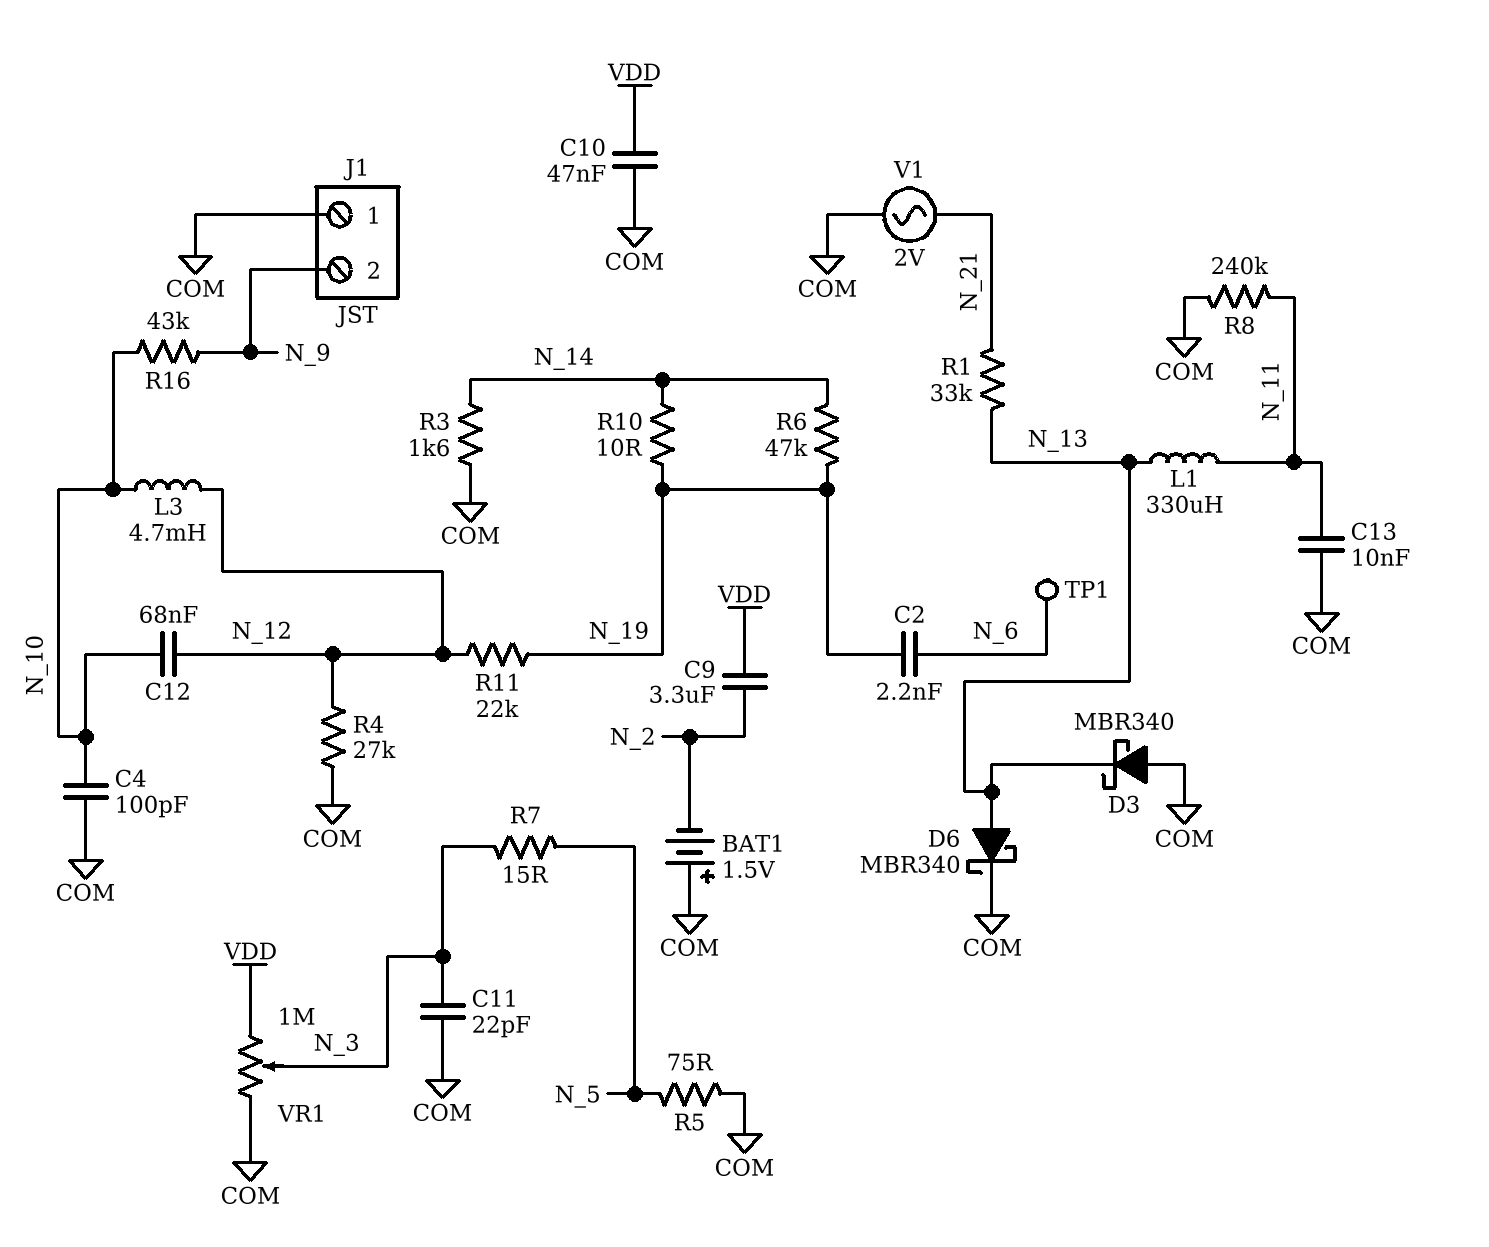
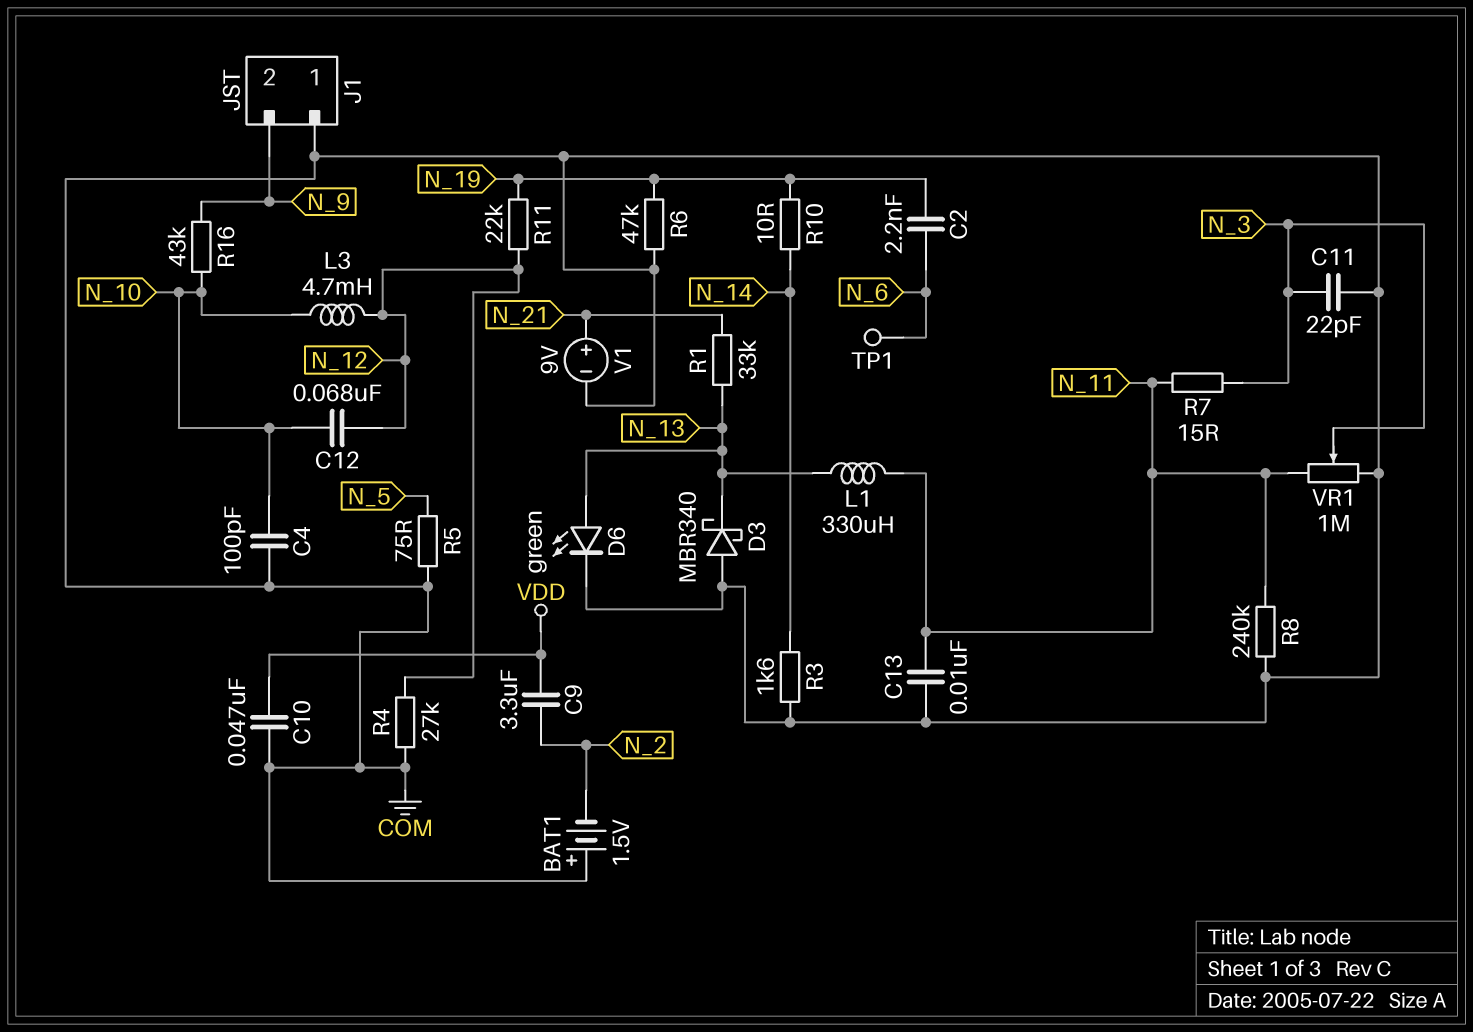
D6: schottky MBR340 (A N_13, K COM) -> LED green (A N_13, K COM)
R6: 47k (N_14, N_19) -> 47k (COM, N_19)
R7: 15 (N_3, N_5) -> 15 (N_3, N_11)
V1: AC 2V (COM, N_21) -> 9V (plus N_21, minus COM)
VR1: 1M (COM, VDD, wiper N_3) -> 1M (COM, N_11, wiper N_3)

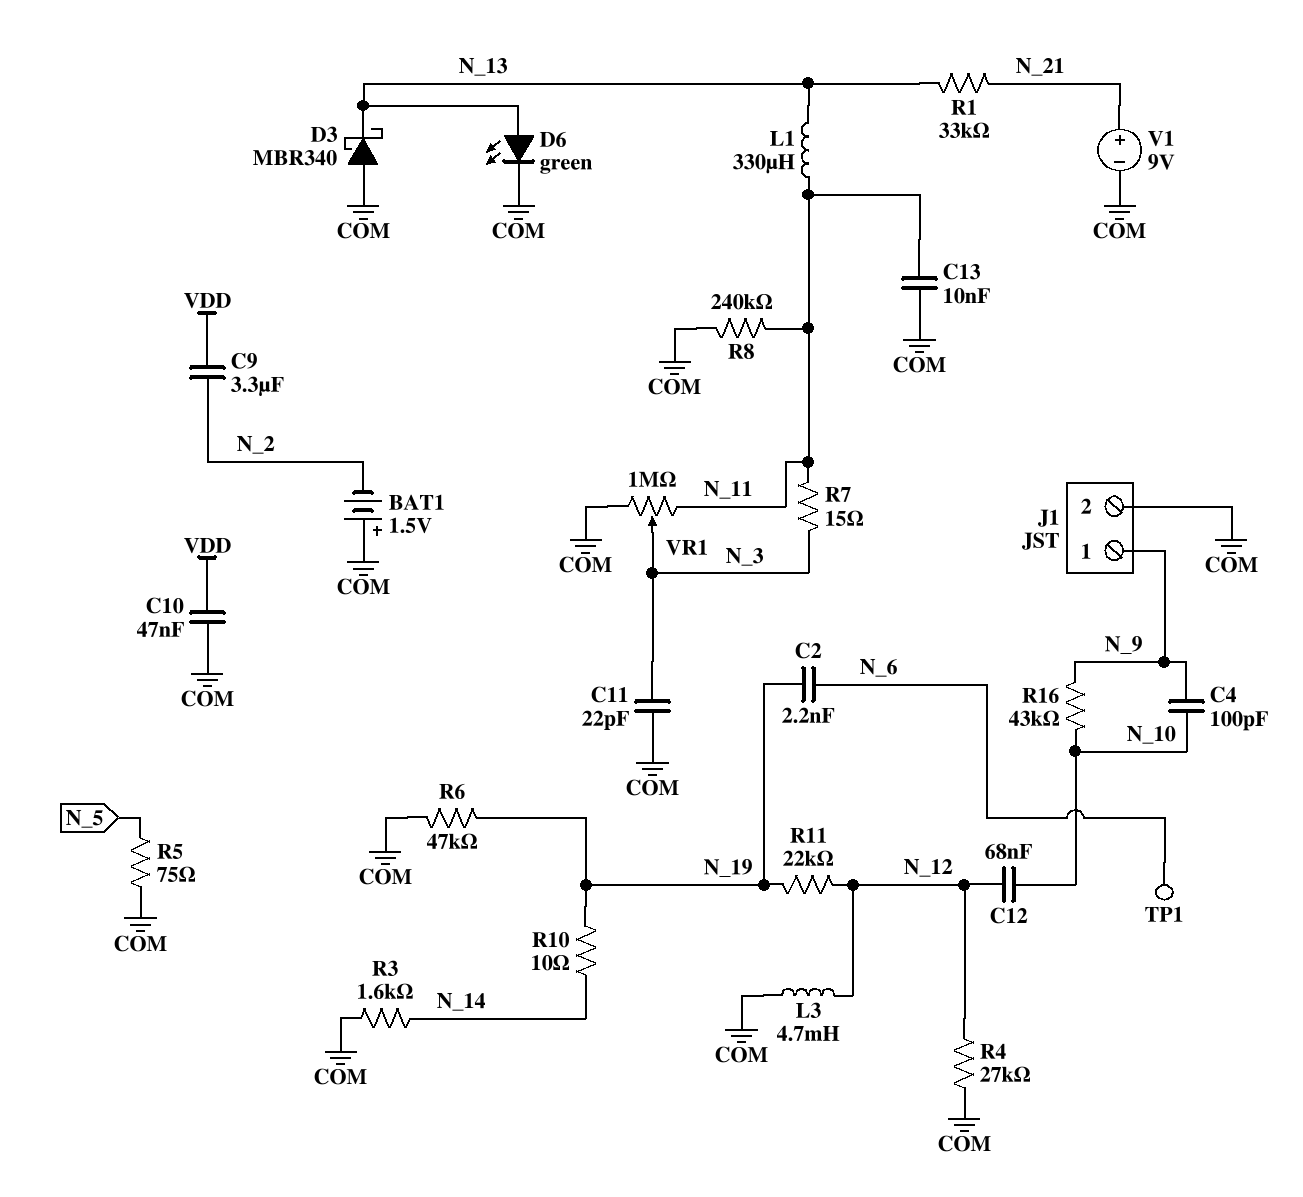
C4: 100pF (COM, N_10) -> 100pF (N_9, N_10)
J1 pin 1: COM -> N_9
J1 pin 2: N_9 -> COM
L3: 4.7mH (N_10, N_12) -> 4.7mH (COM, N_12)

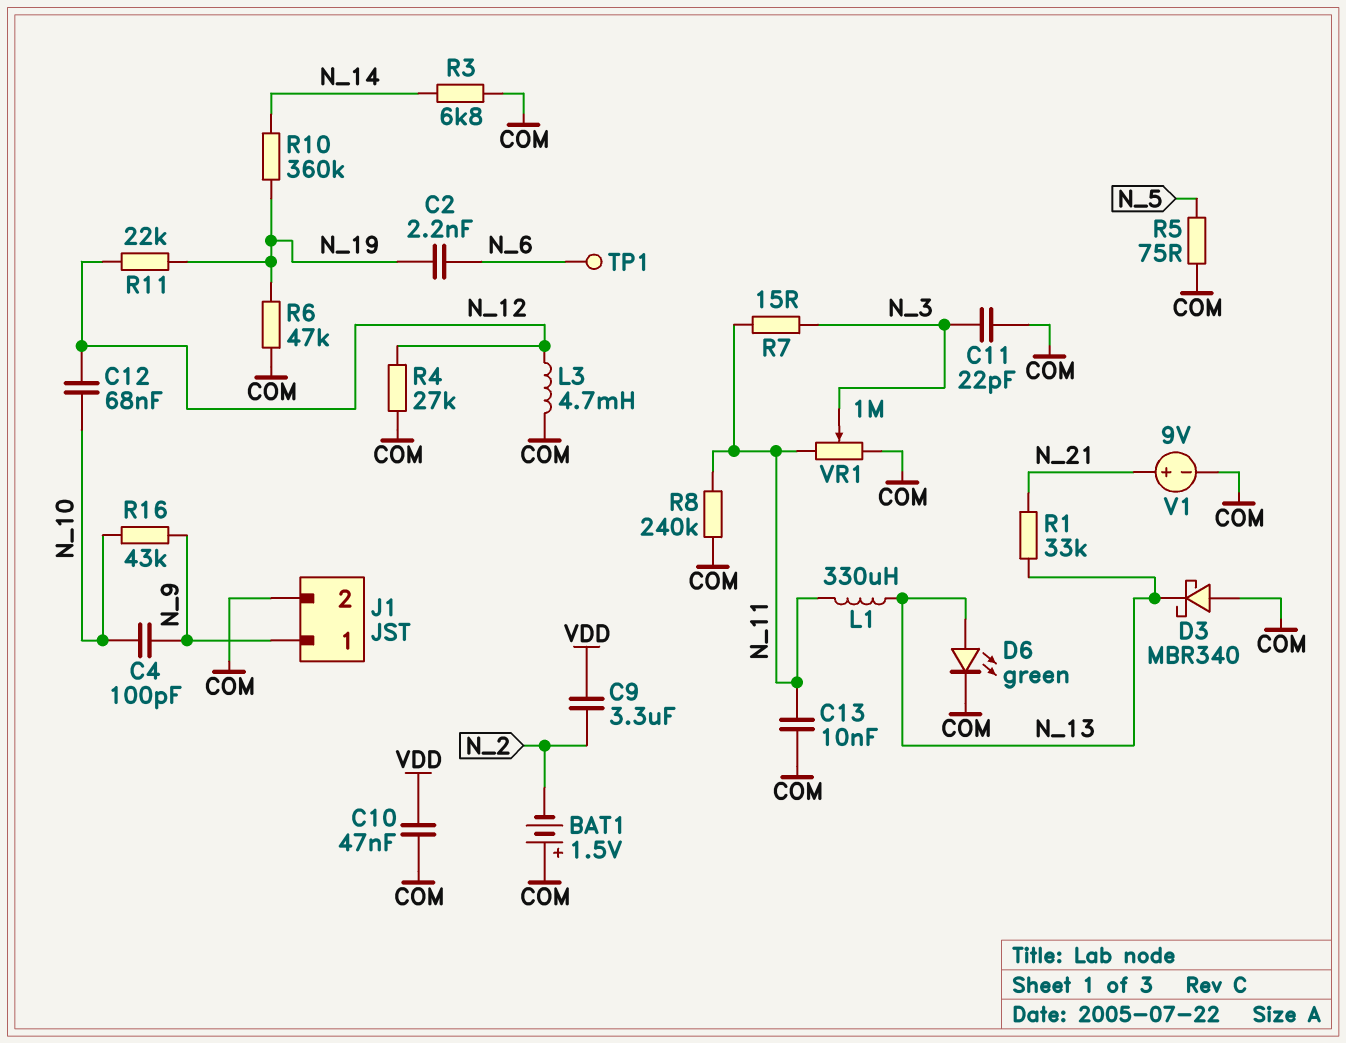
R3: 1.6k (COM, N_14) -> 6.8k (COM, N_14)
R10: 10 (N_14, N_19) -> 360k (N_14, N_19)

